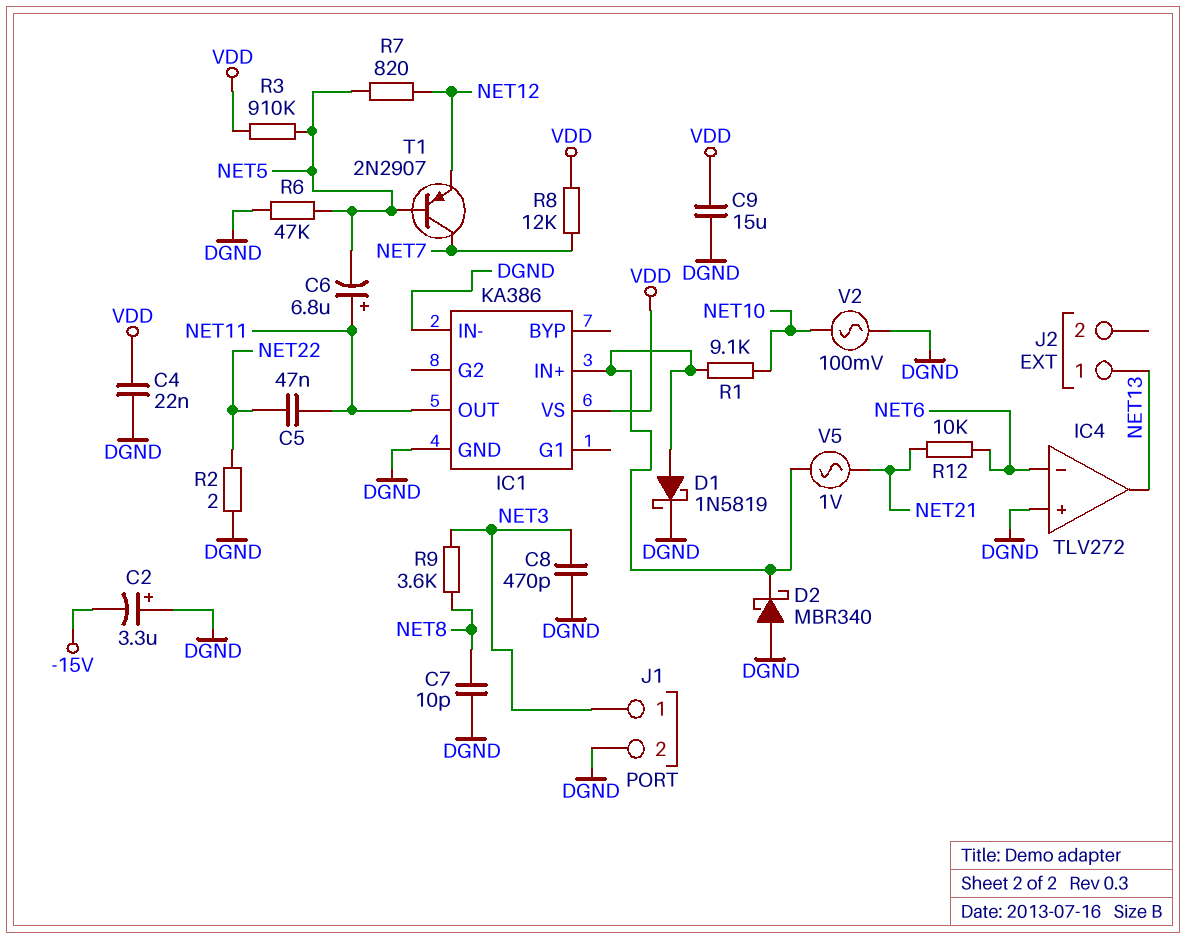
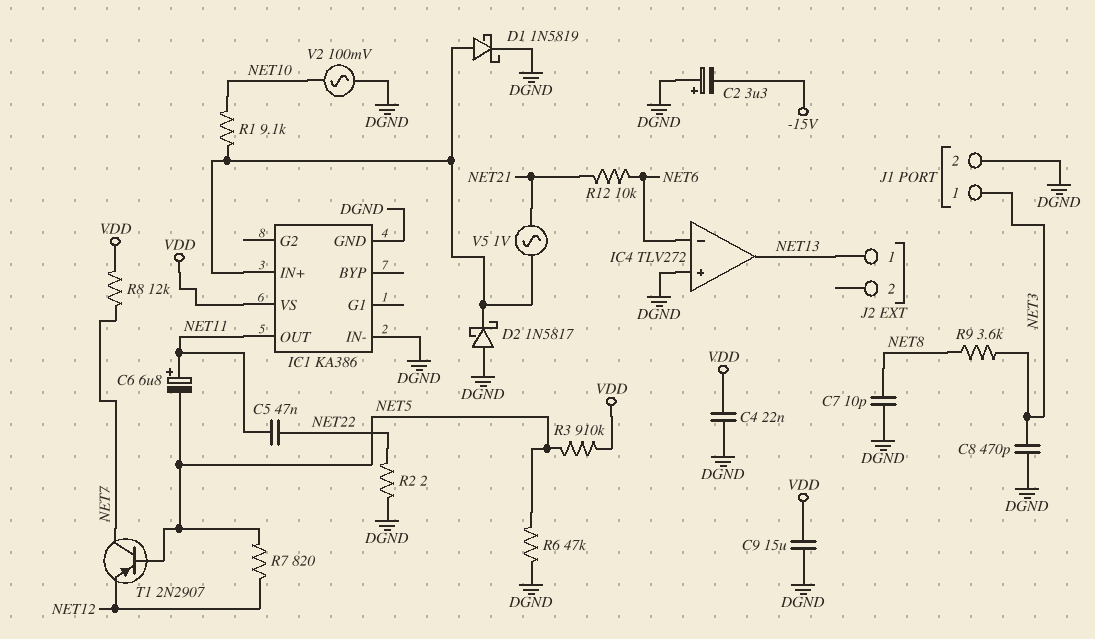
D2: schottky MBR340 (A DGND, K IC1/IN+) -> schottky 1N5817 (A DGND, K IC1/IN+)

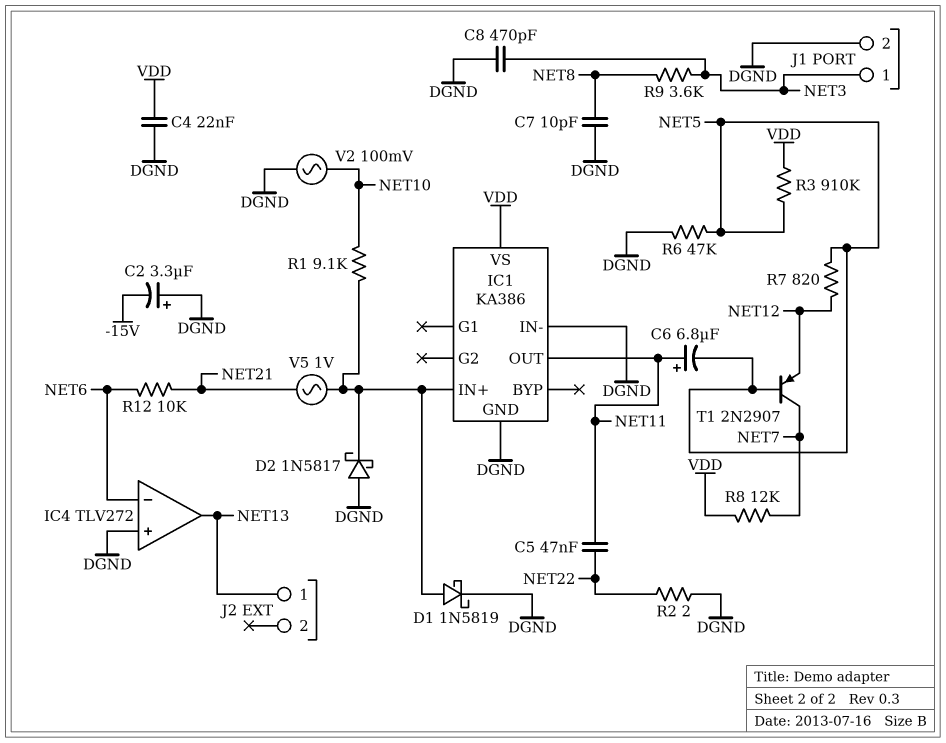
C9: 15uF (DGND, VDD) -> none

